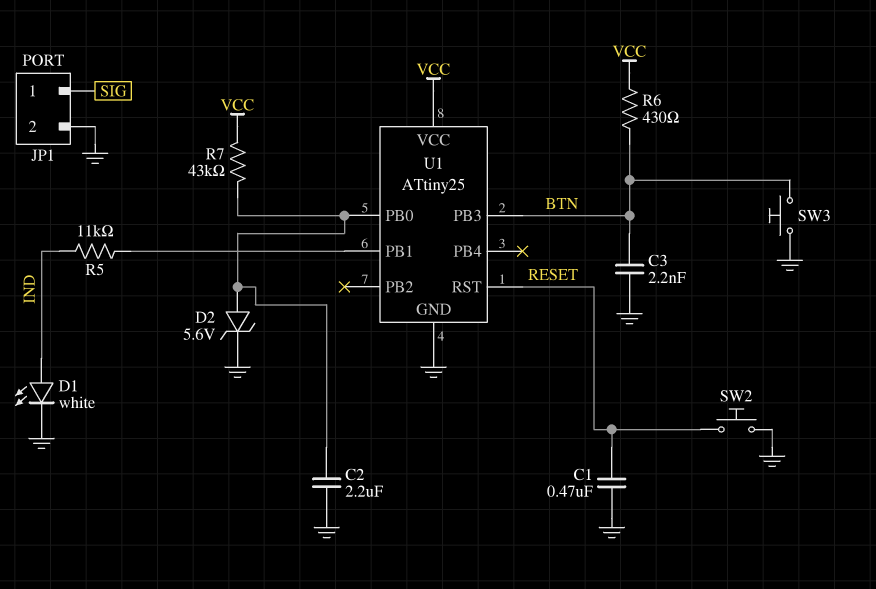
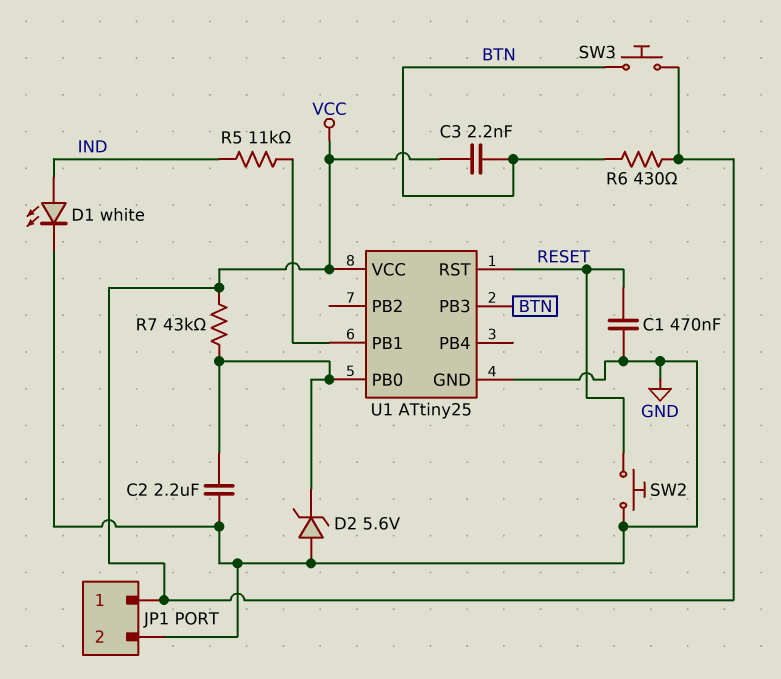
C3: 2.2nF (BTN, GND) -> 2.2nF (BTN, VCC)
D2: zener 5.6V (A U1/PB0, K GND) -> zener 5.6V (A GND, K U1/PB0)
JP1 pin 1: SIG -> VCC
SW3: button (BTN, GND) -> button (BTN, VCC)

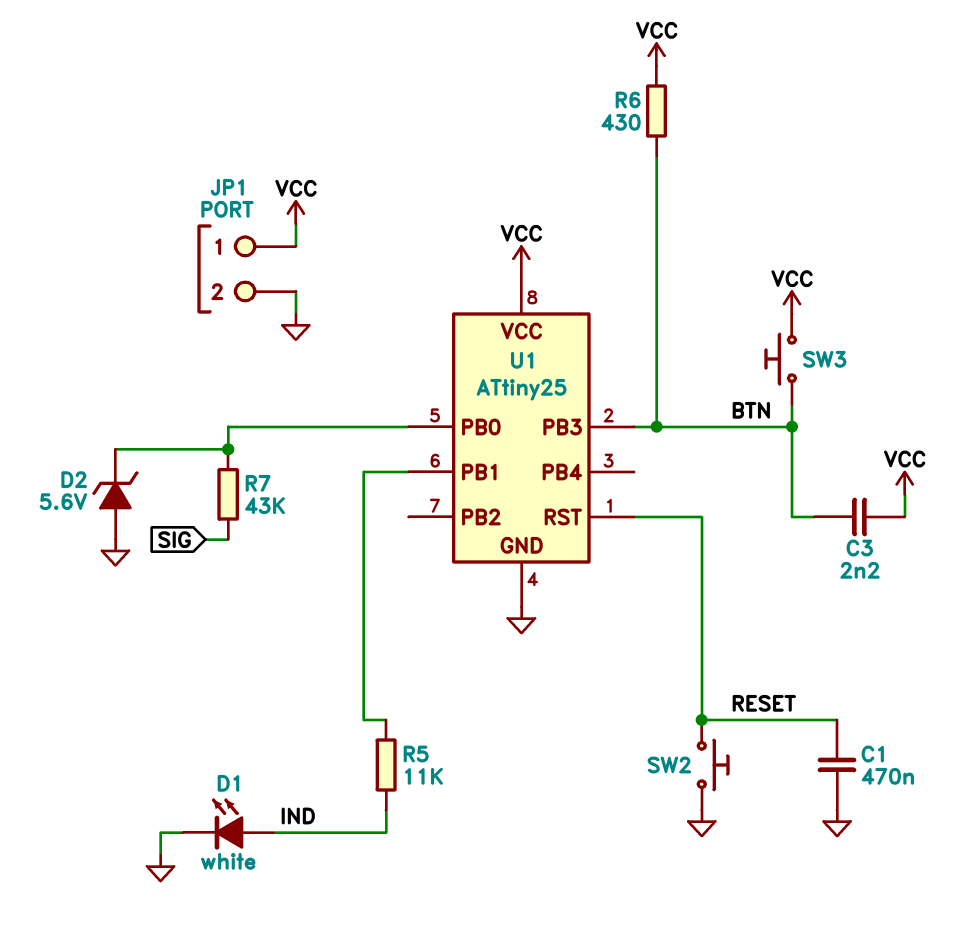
C2: 2.2uF (GND, U1/PB0) -> none
R7: 43k (U1/PB0, VCC) -> 43k (SIG, U1/PB0)

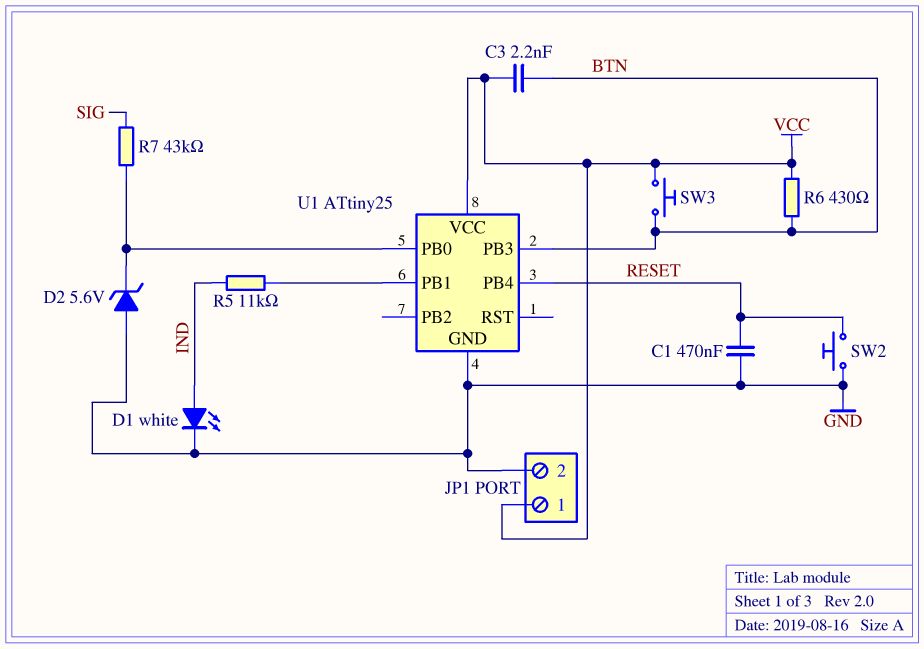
U1 pin PB4: none -> RESET
U1 pin RST: RESET -> none

